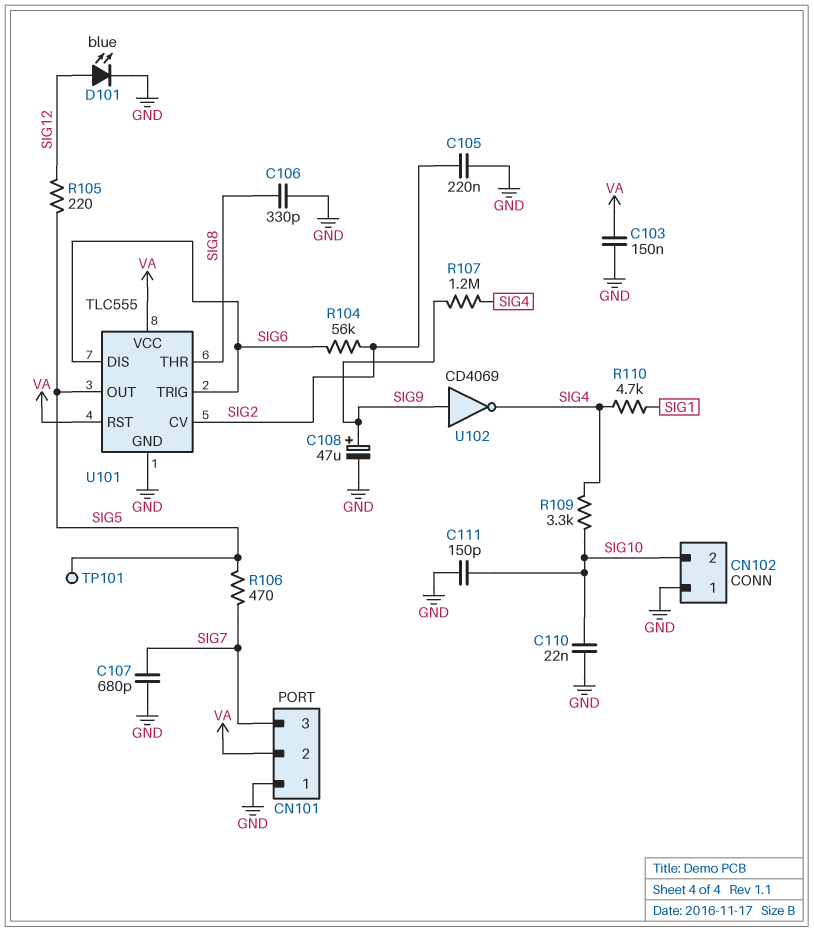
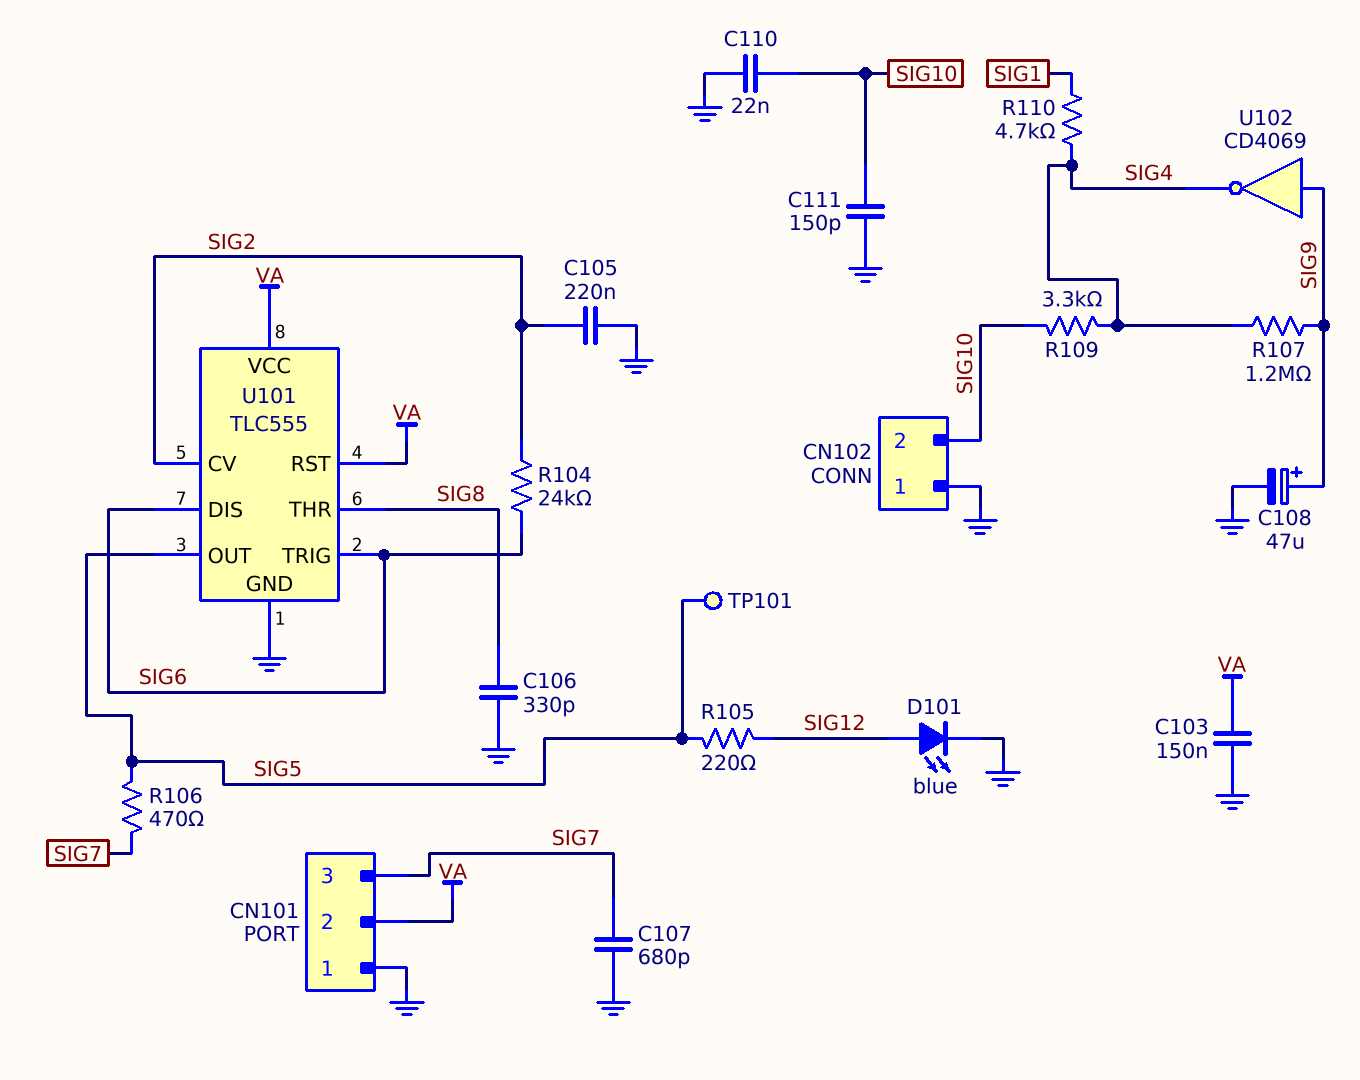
R104: 56k (SIG2, SIG6) -> 24k (SIG2, SIG6)

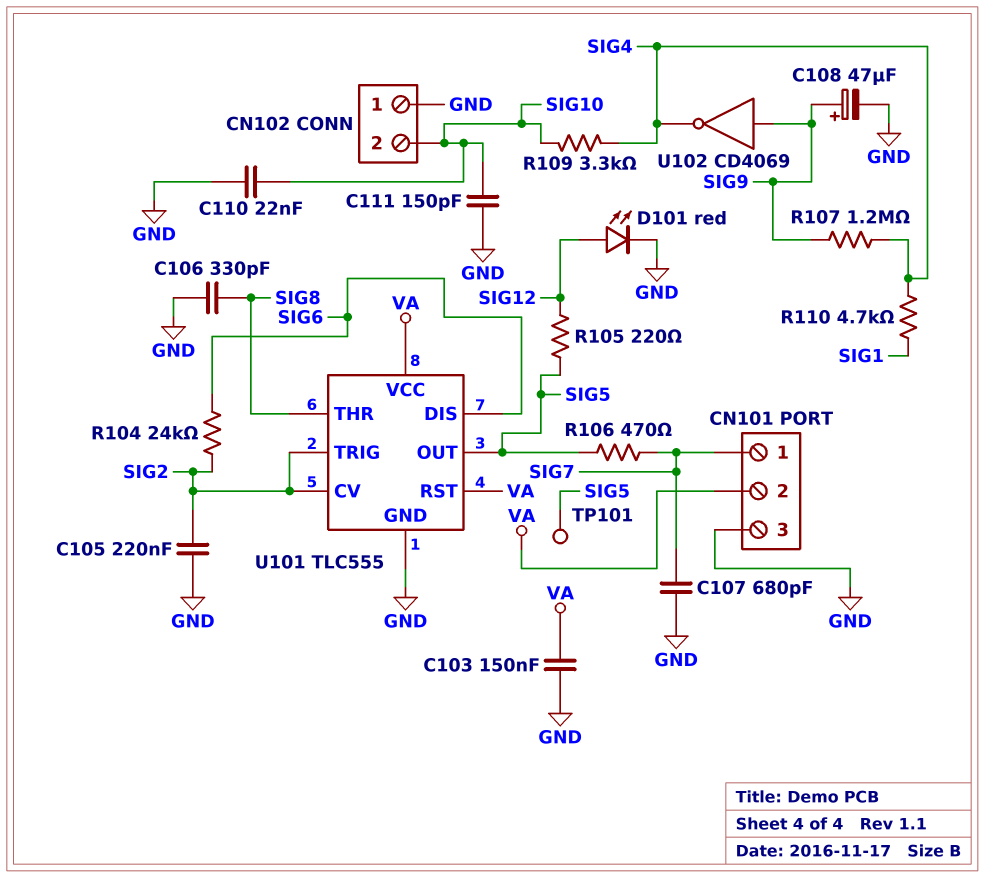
CN101 pin 1: GND -> SIG7
CN101 pin 3: SIG7 -> GND
D101: LED blue (A SIG12, K GND) -> LED red (A SIG12, K GND)
U101 pin TRIG: SIG6 -> SIG2

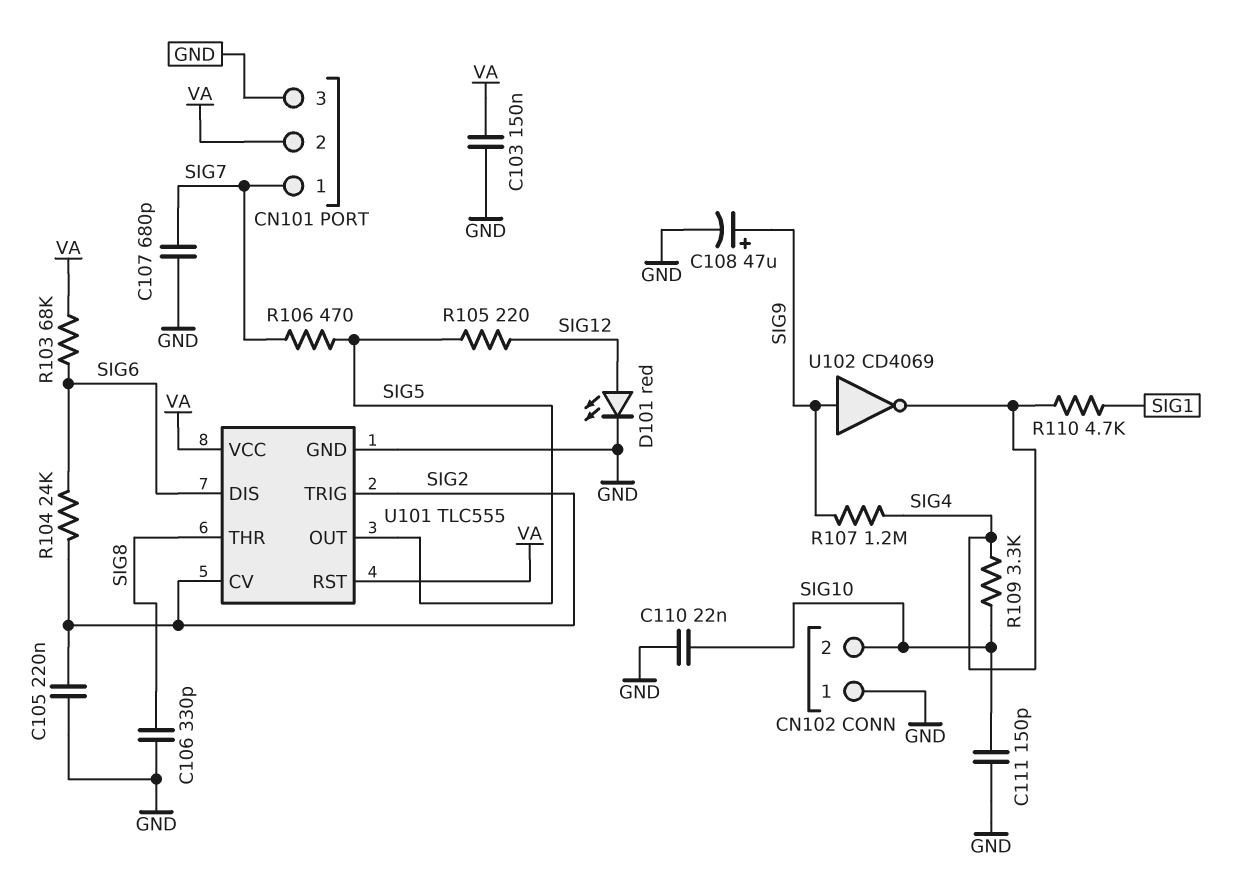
R103: none -> 68k (SIG6, VA)
TP101: test point (SIG5) -> none

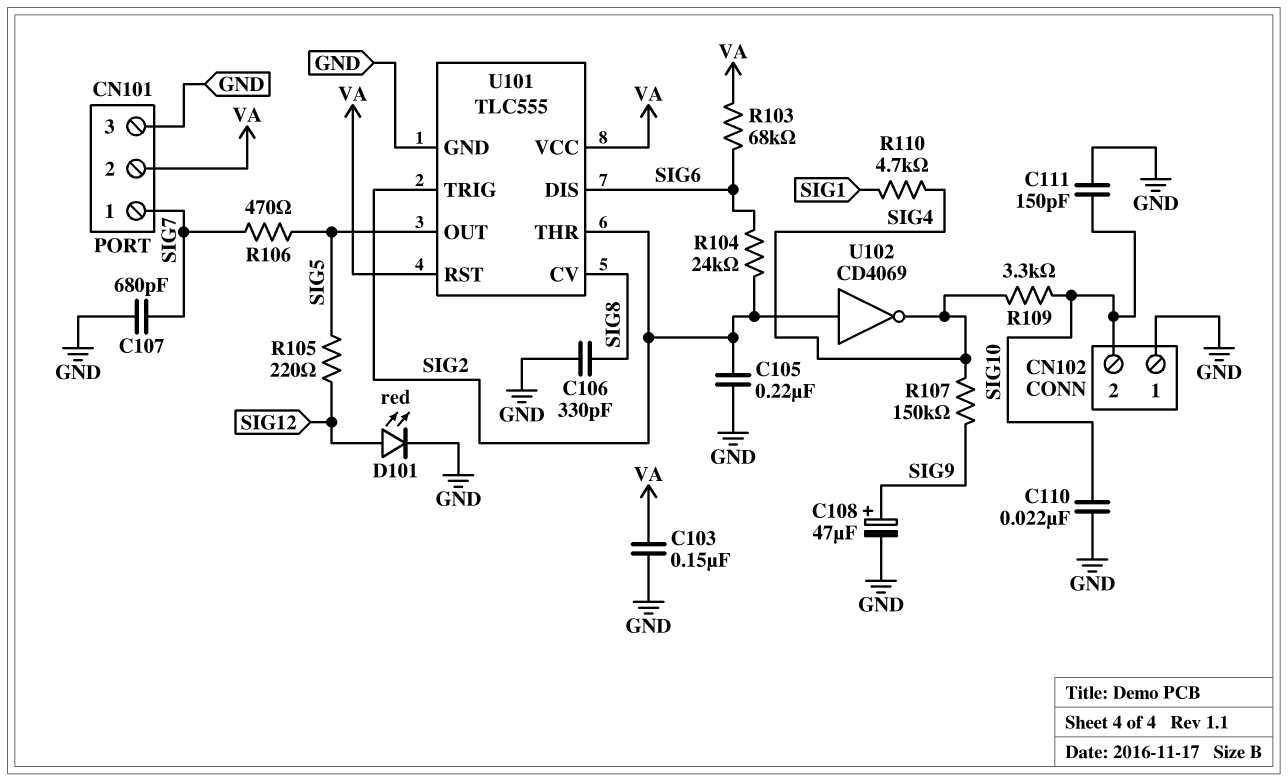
R107: 1.2M (SIG4, SIG9) -> 150k (SIG4, SIG9)
U101 pin CV: SIG2 -> SIG8
U101 pin THR: SIG8 -> SIG2
U102: NOT CD4069 (in SIG9, out SIG4) -> NOT CD4069 (in SIG2, out SIG4)

